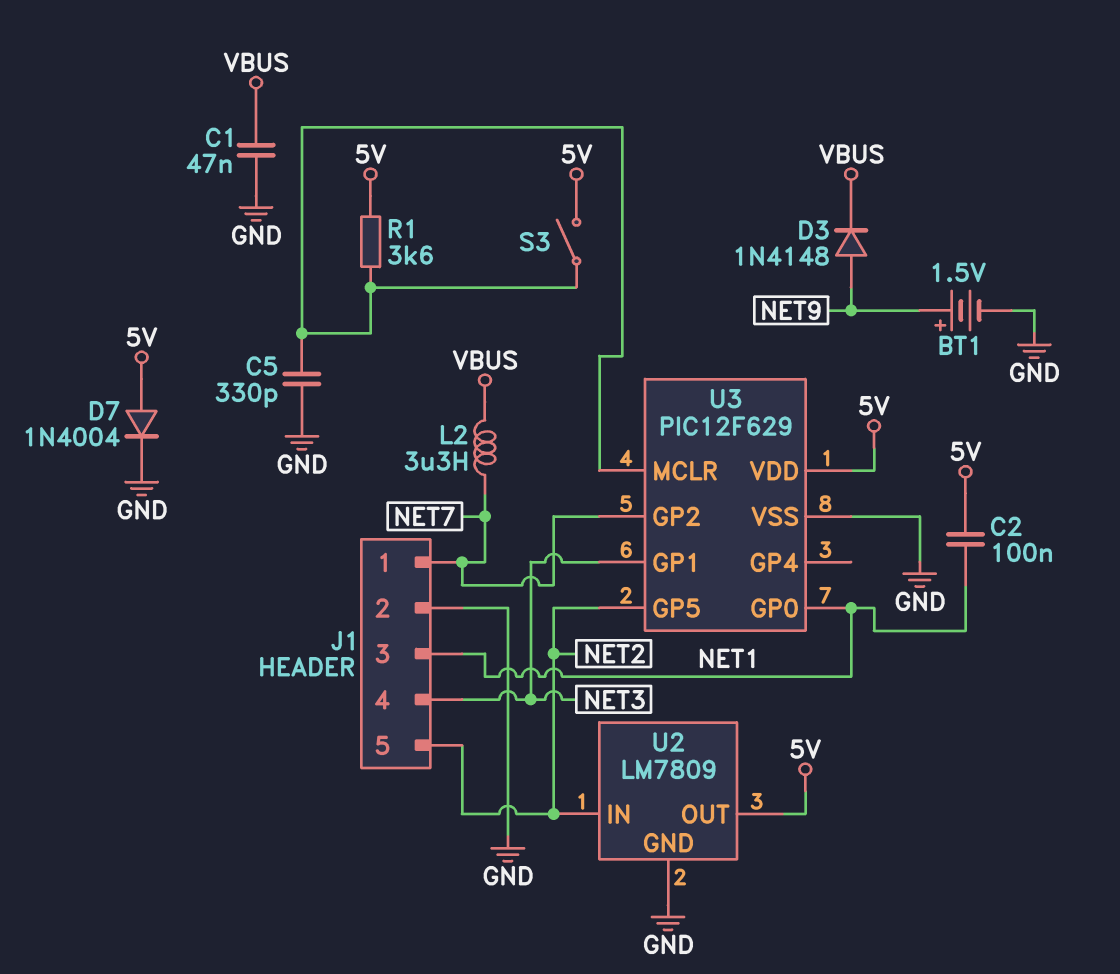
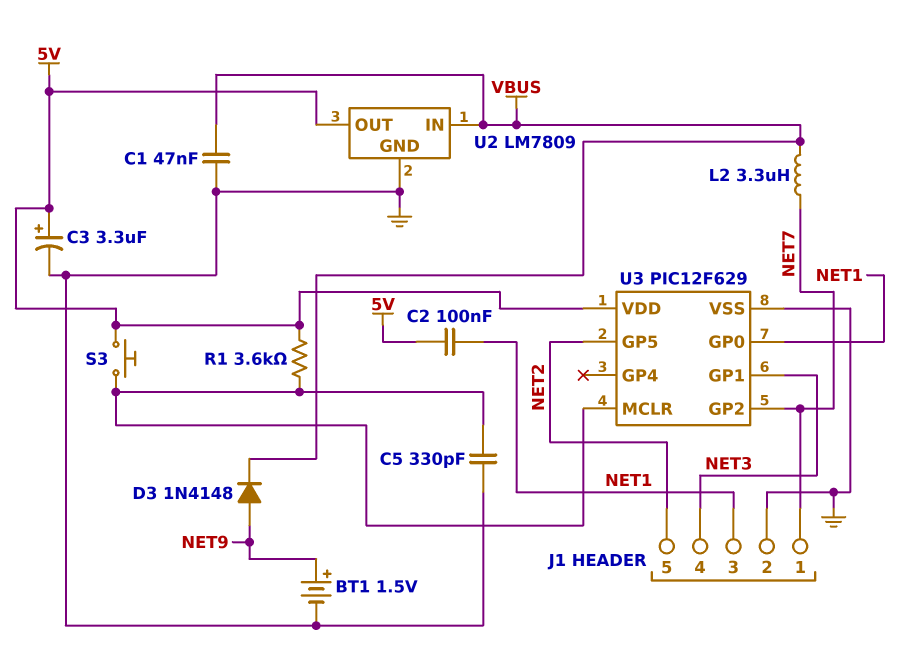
C3: none -> 3.3uF (plus 5V, minus GND)
D7: diode 1N4004 (A 5V, K GND) -> none
S3: switch (5V, U3/MCLR) -> button (5V, U3/MCLR)
U2 pin IN: NET2 -> VBUS

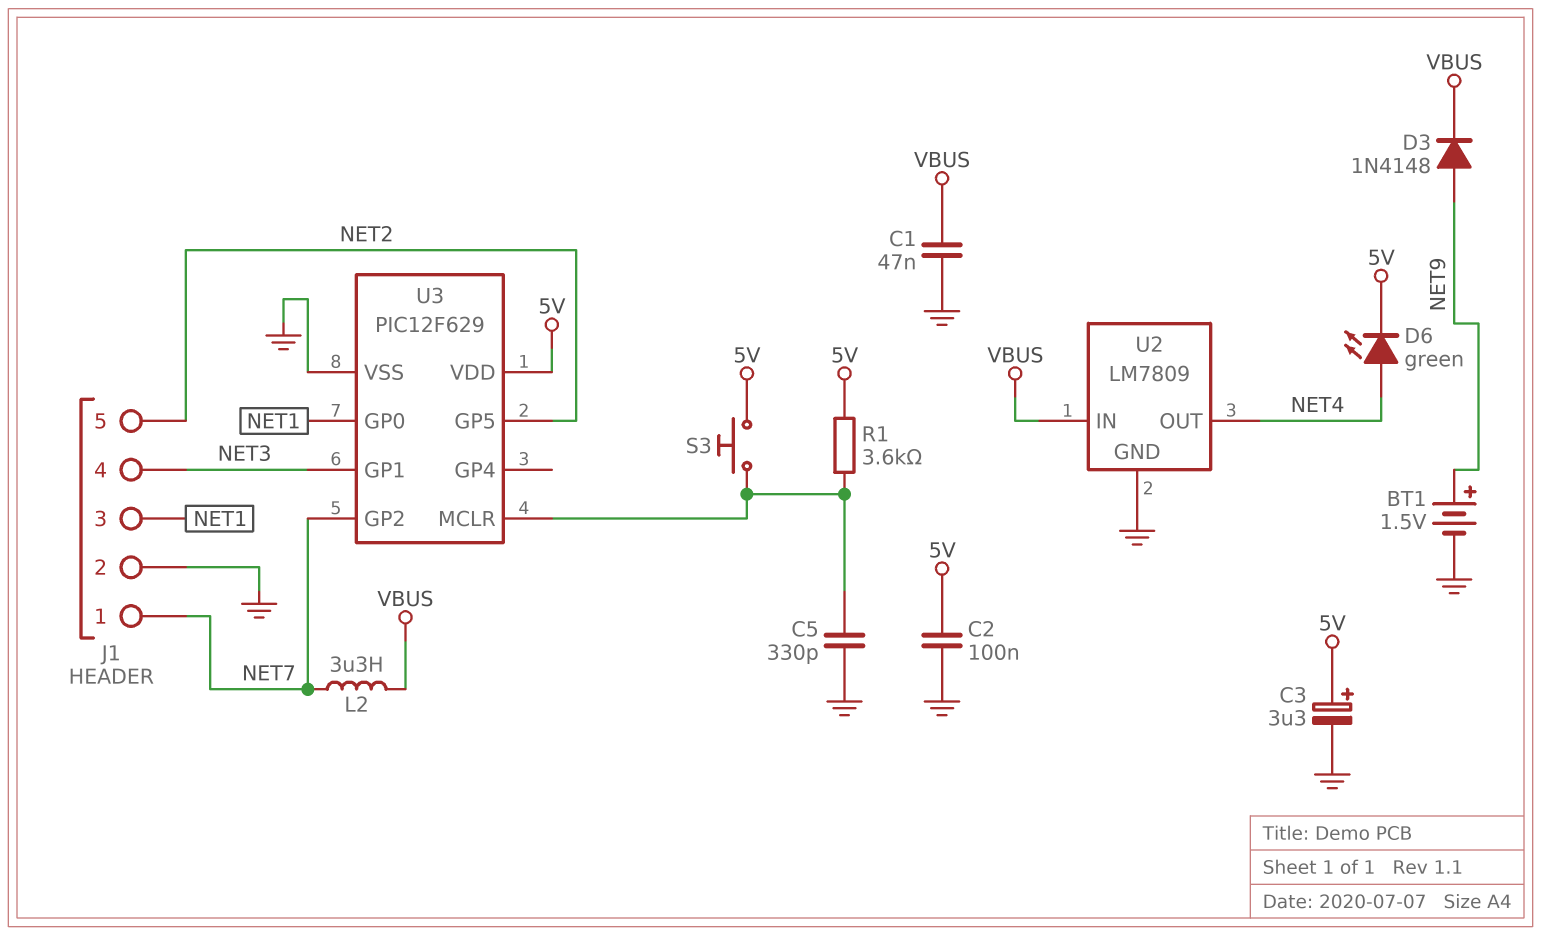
C2: 100nF (5V, NET1) -> 100nF (5V, GND)
D6: none -> LED green (A NET4, K 5V)
U2 pin OUT: 5V -> NET4

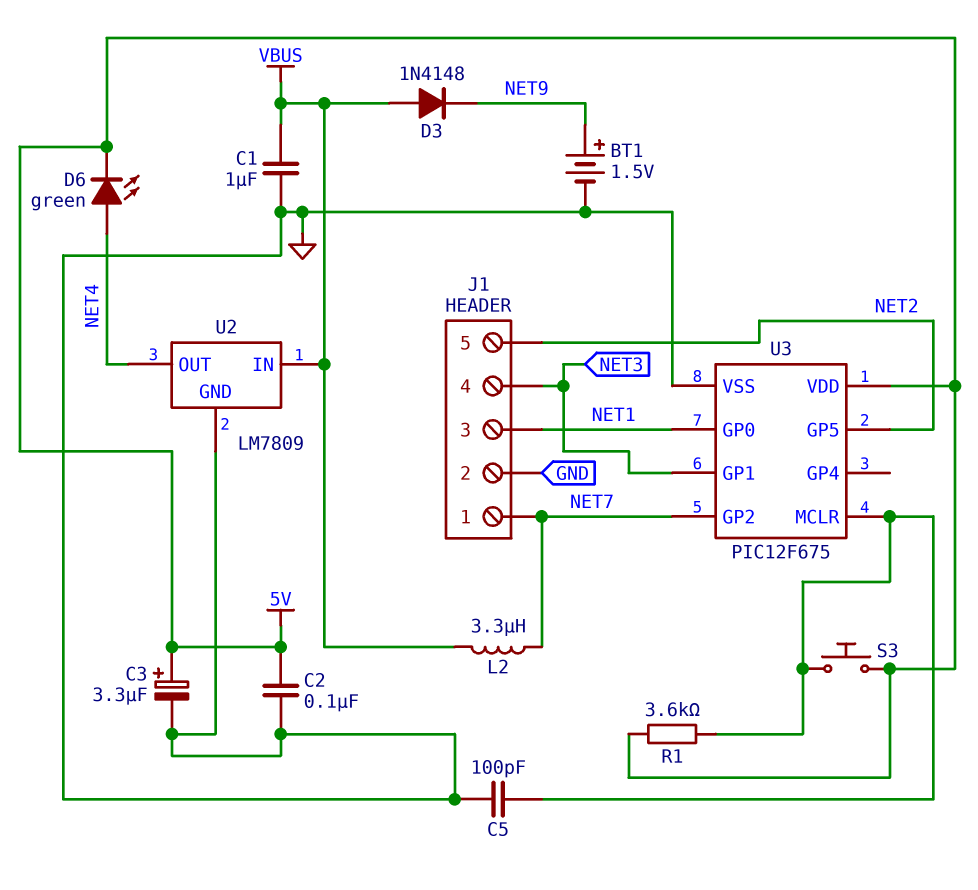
C1: 47nF (GND, VBUS) -> 1uF (GND, VBUS)
C5: 330pF (GND, U3/MCLR) -> 100pF (GND, U3/MCLR)
D3: diode 1N4148 (A NET9, K VBUS) -> diode 1N4148 (A VBUS, K NET9)
U3: PIC12F629 -> PIC12F675

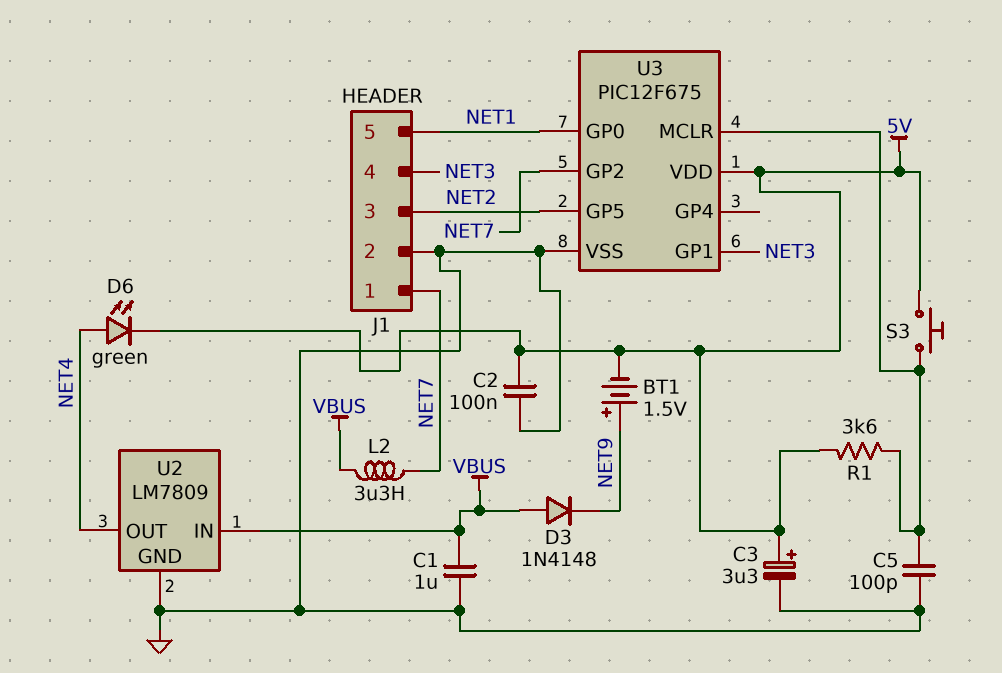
BT1: 1.5V (plus NET9, minus GND) -> 1.5V (plus NET9, minus 5V)
J1 pin 3: NET1 -> NET2
J1 pin 5: NET2 -> NET1

